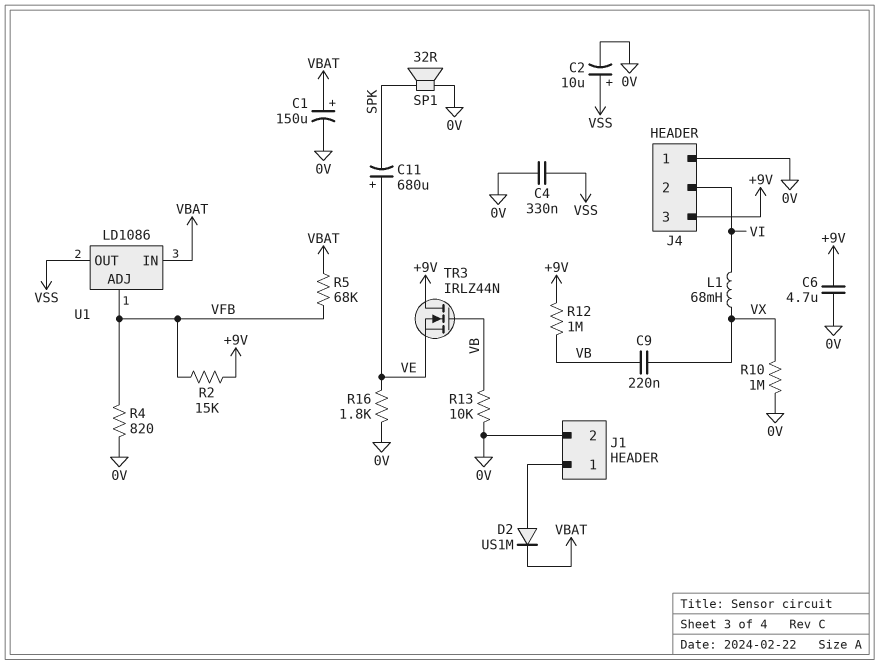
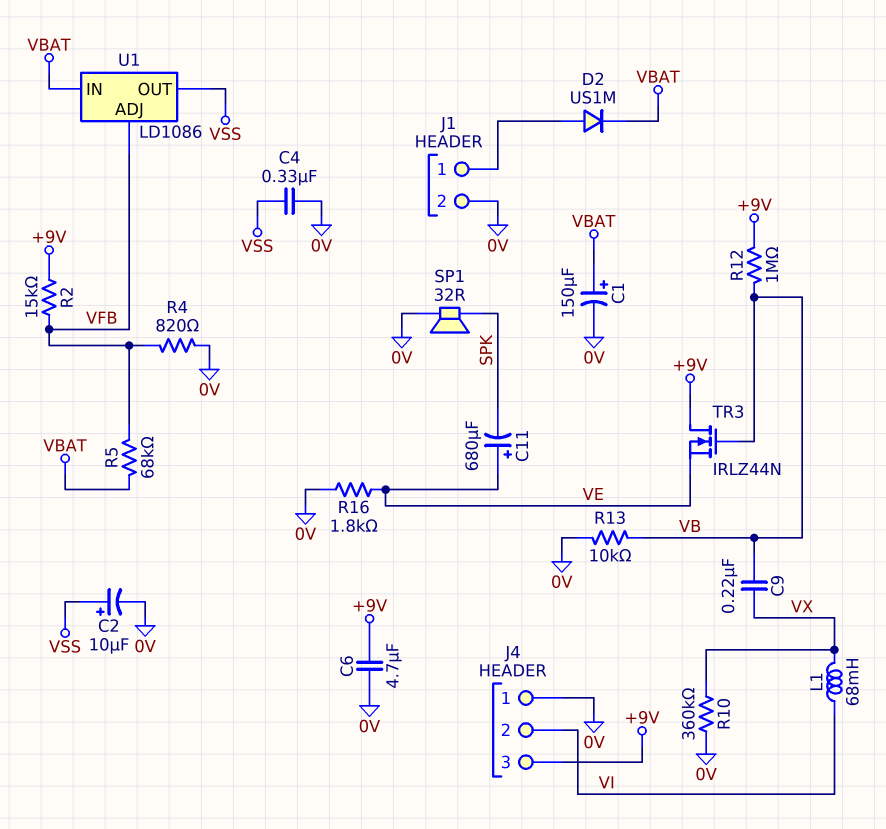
R10: 1M (0V, VX) -> 360k (0V, VX)

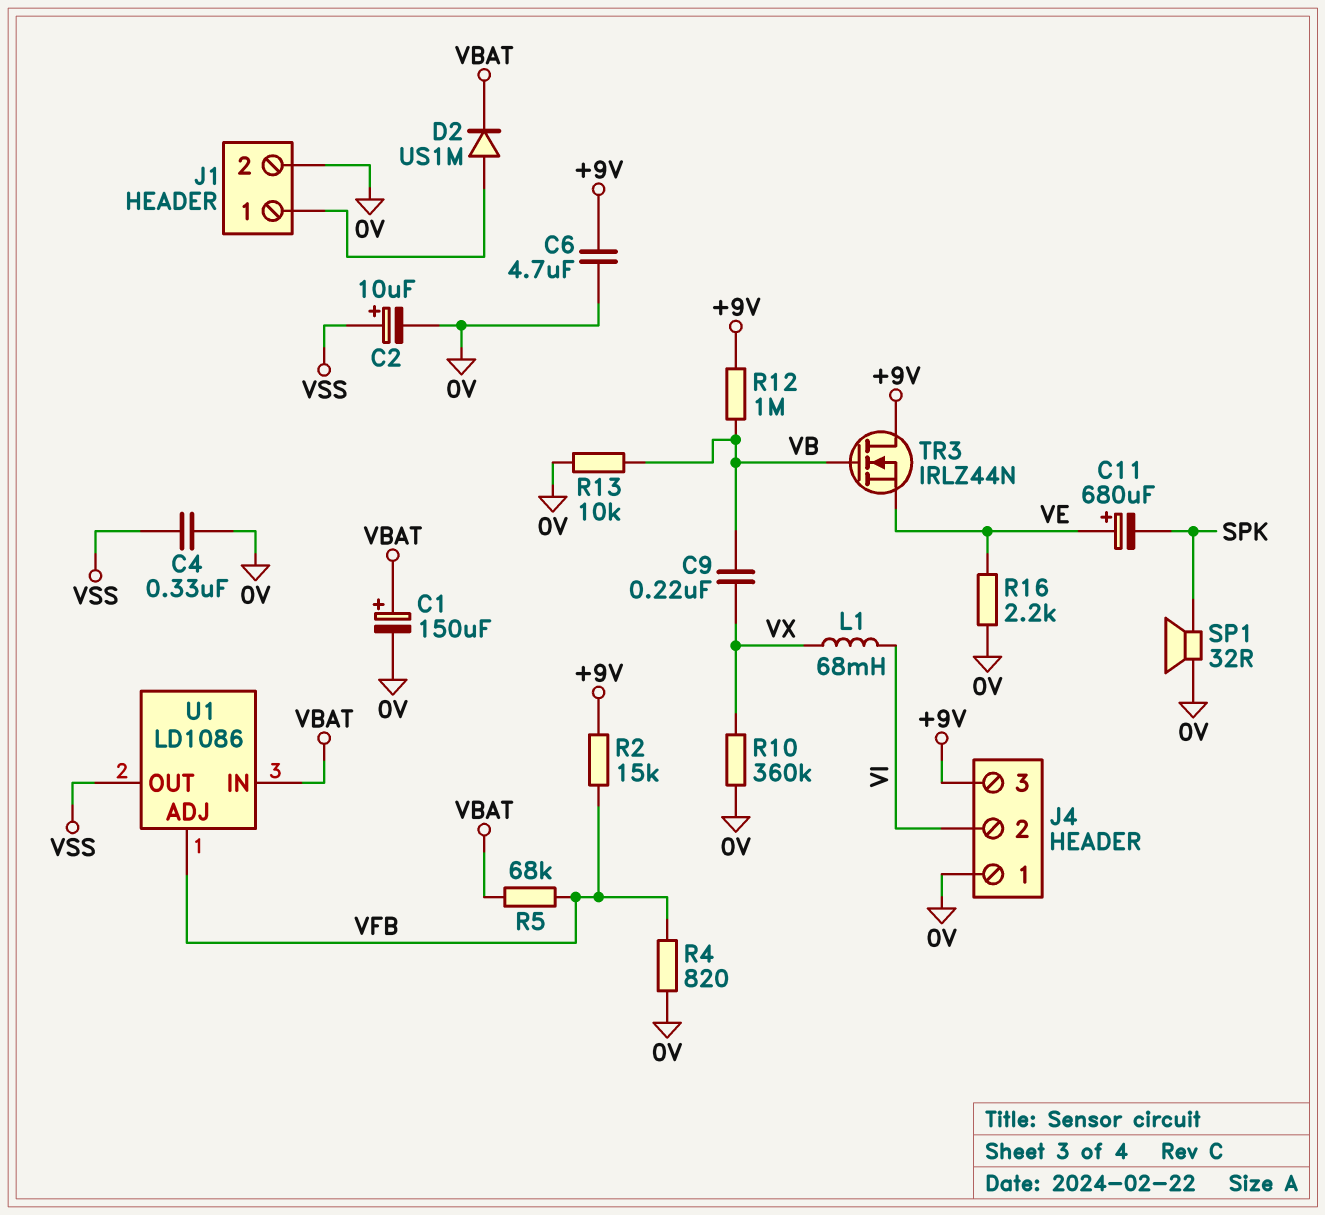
R16: 1.8k (0V, VE) -> 2.2k (0V, VE)

